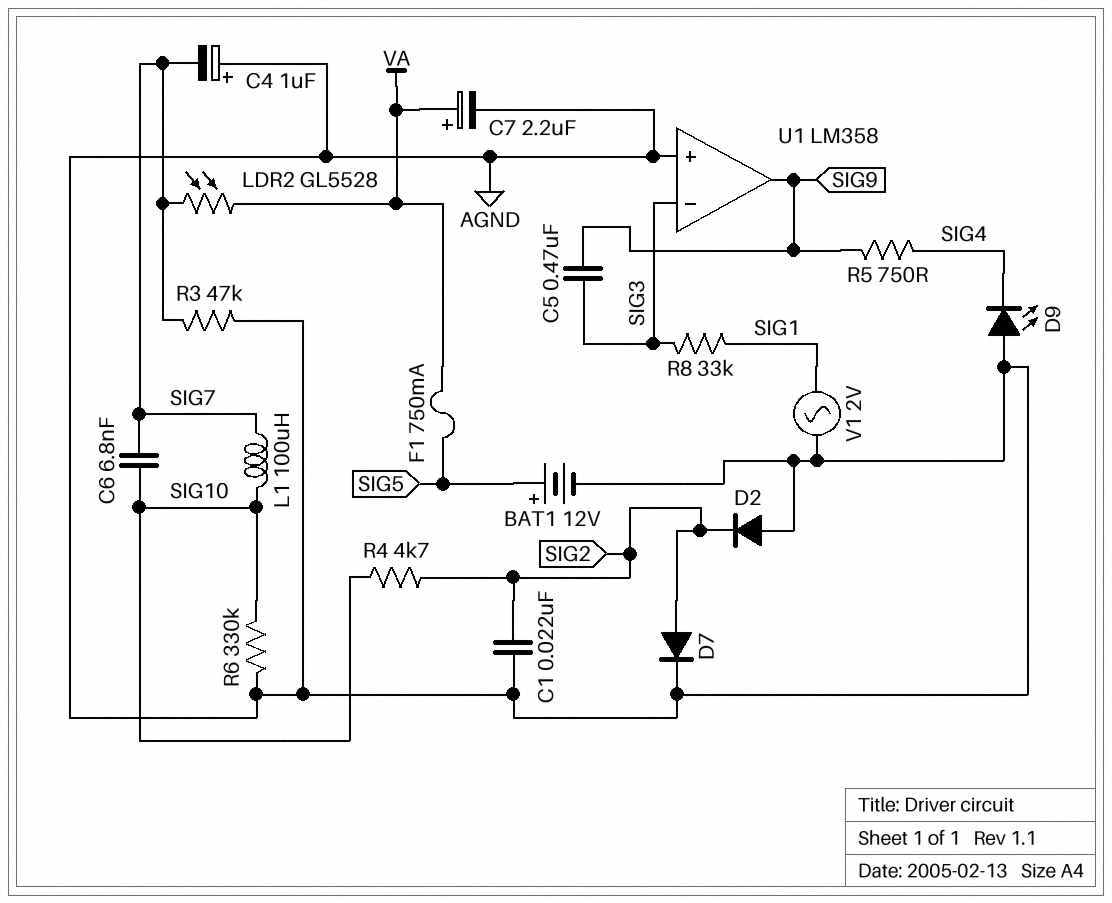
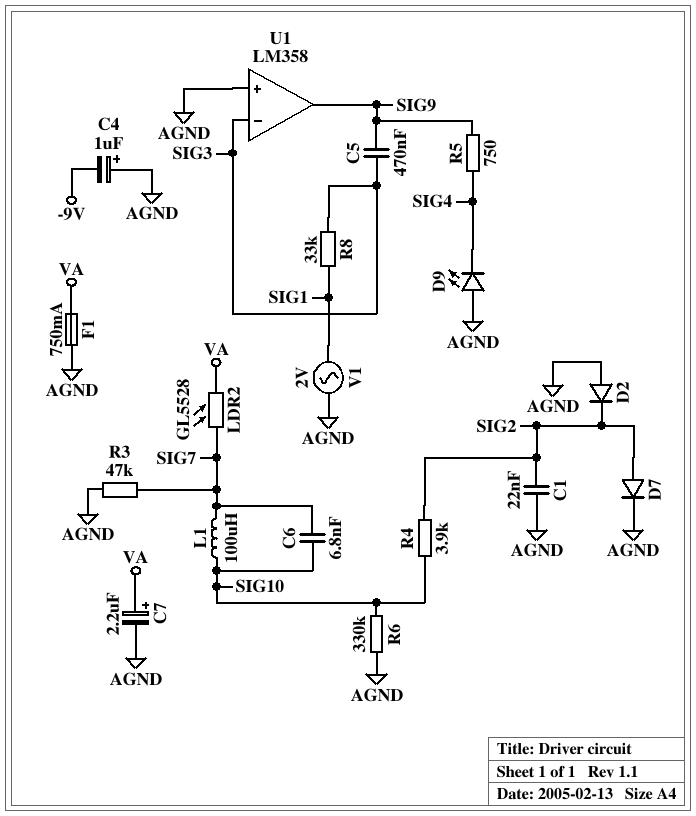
BAT1: 12V (plus SIG5, minus AGND) -> none
C4: 1uF (plus AGND, minus SIG7) -> 1uF (plus AGND, minus -9V)
F1: 750mA (SIG5, VA) -> 750mA (AGND, VA)
R4: 4.7k (SIG2, SIG10) -> 3.9k (SIG2, SIG10)

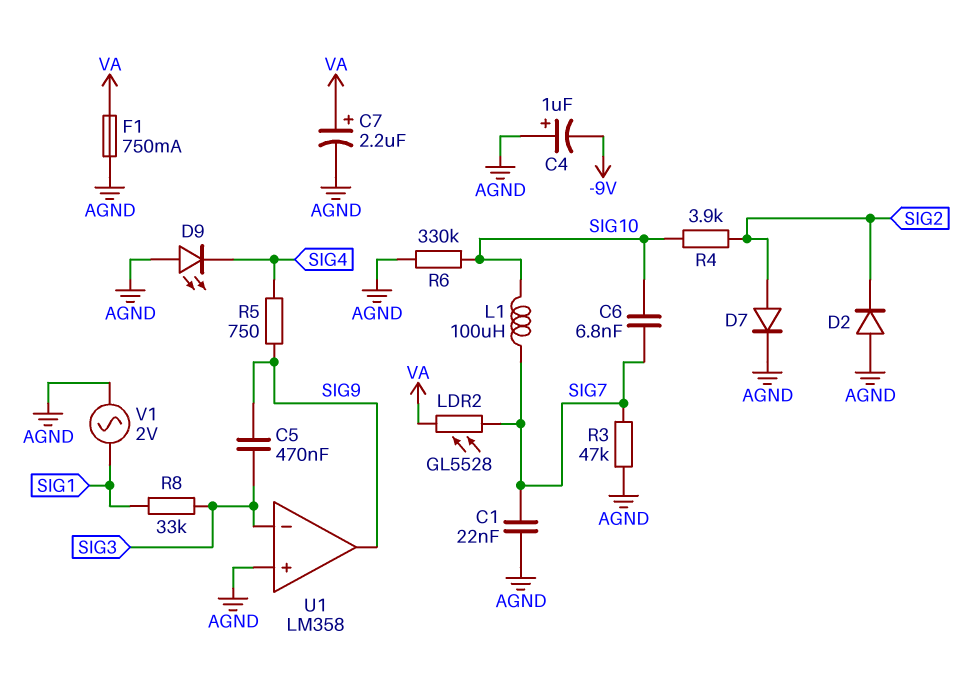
C1: 22nF (AGND, SIG2) -> 22nF (AGND, SIG7)

